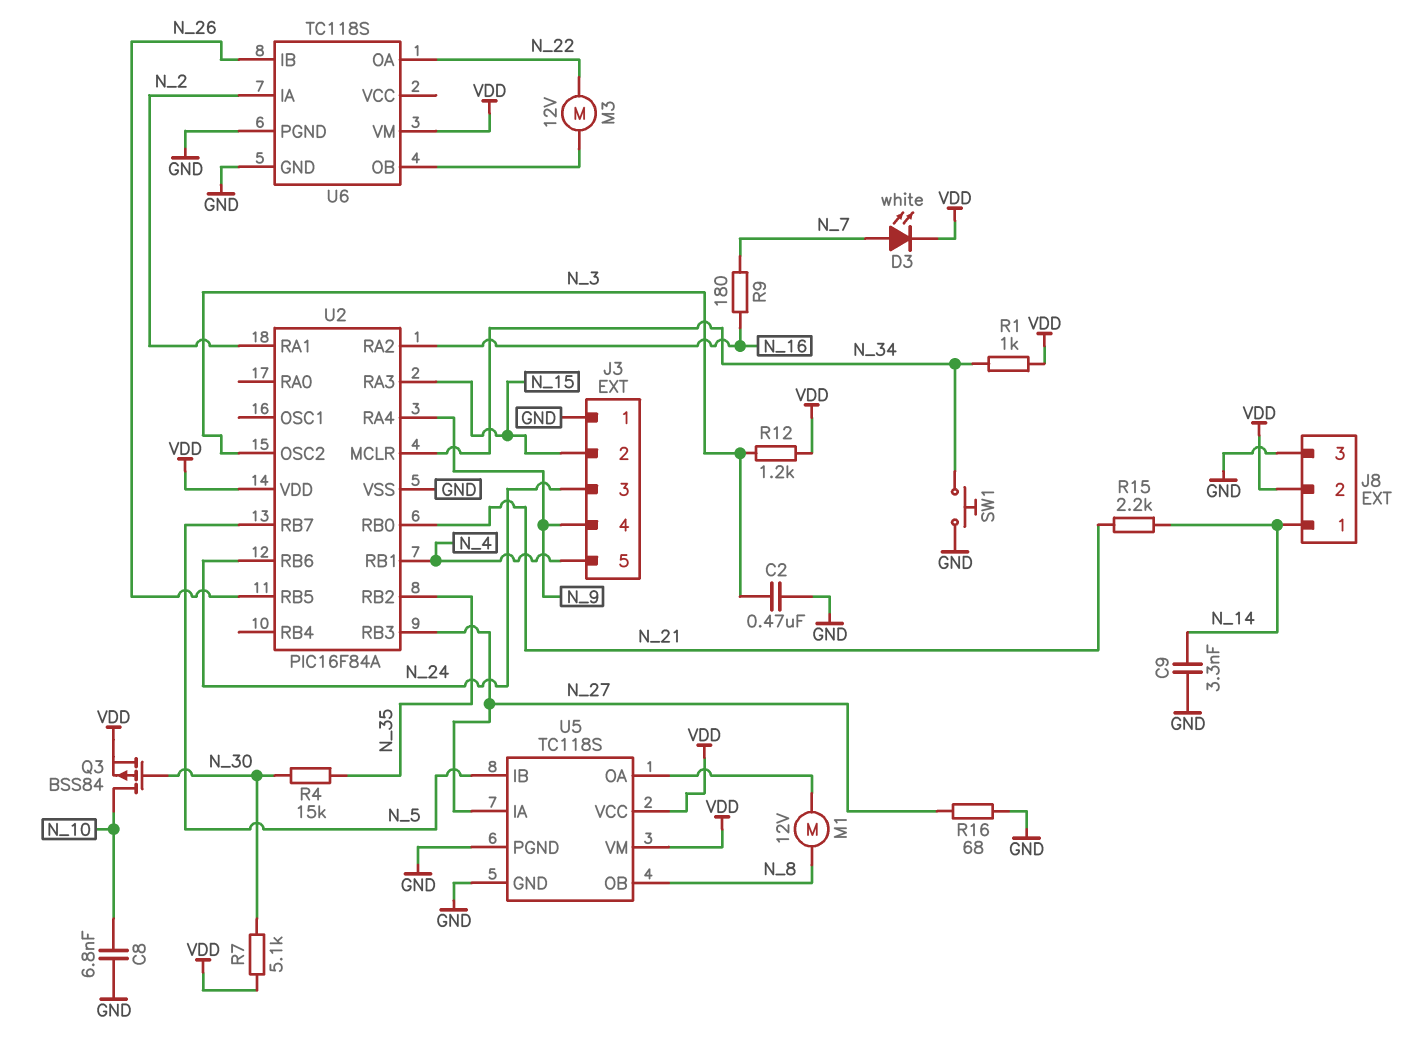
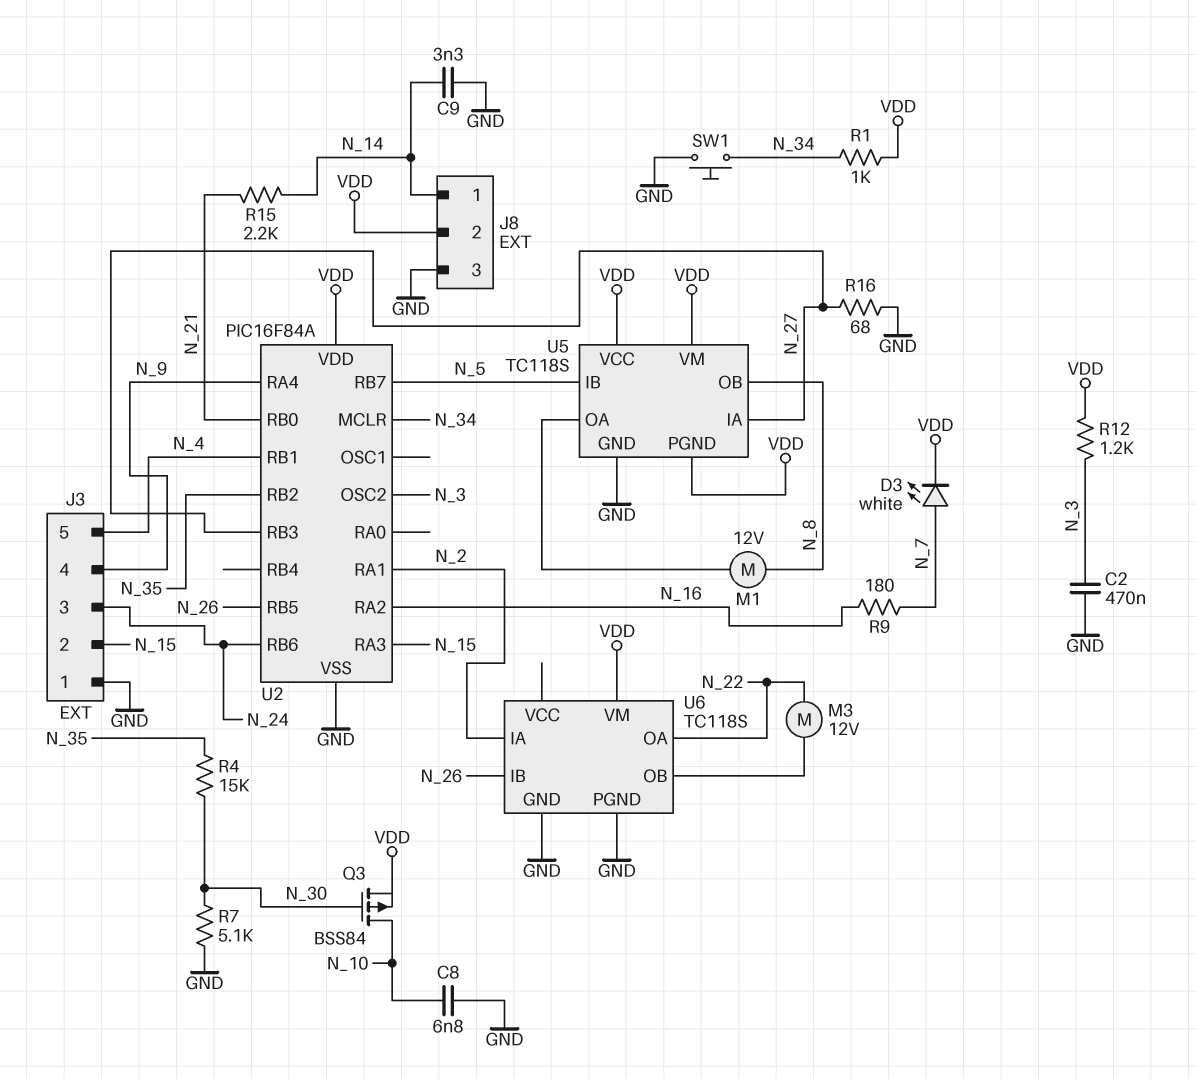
R7: 5.1k (N_30, VDD) -> 5.1k (GND, N_30)
U5 pin PGND: GND -> VDD

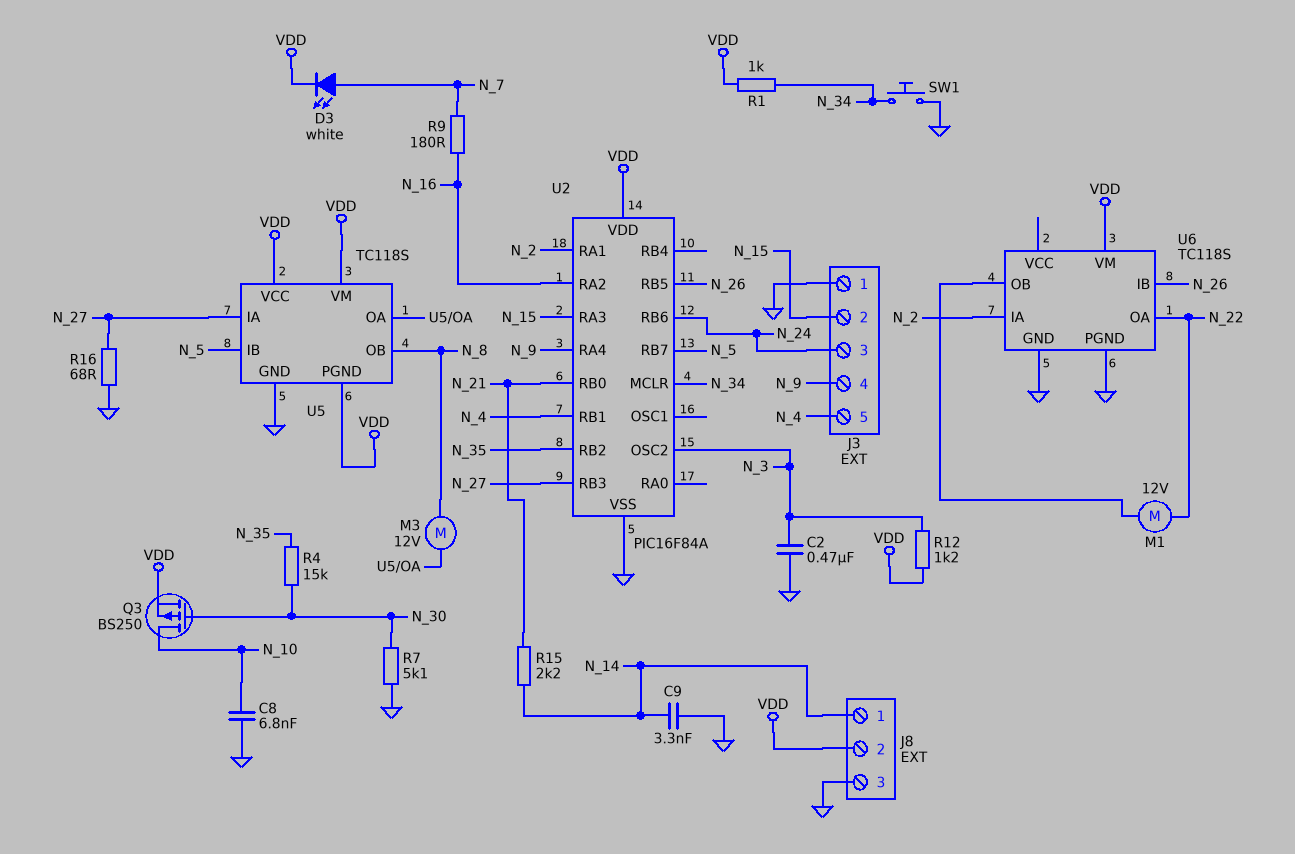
M1: motor 12V (N_8, U5/OA) -> motor 12V (N_22, U6/OB)
M3: motor 12V (N_22, U6/OB) -> motor 12V (N_8, U5/OA)
Q3: PMOS BSS84 (G N_30, D N_10, S VDD) -> PMOS BS250 (G N_30, D N_10, S VDD)

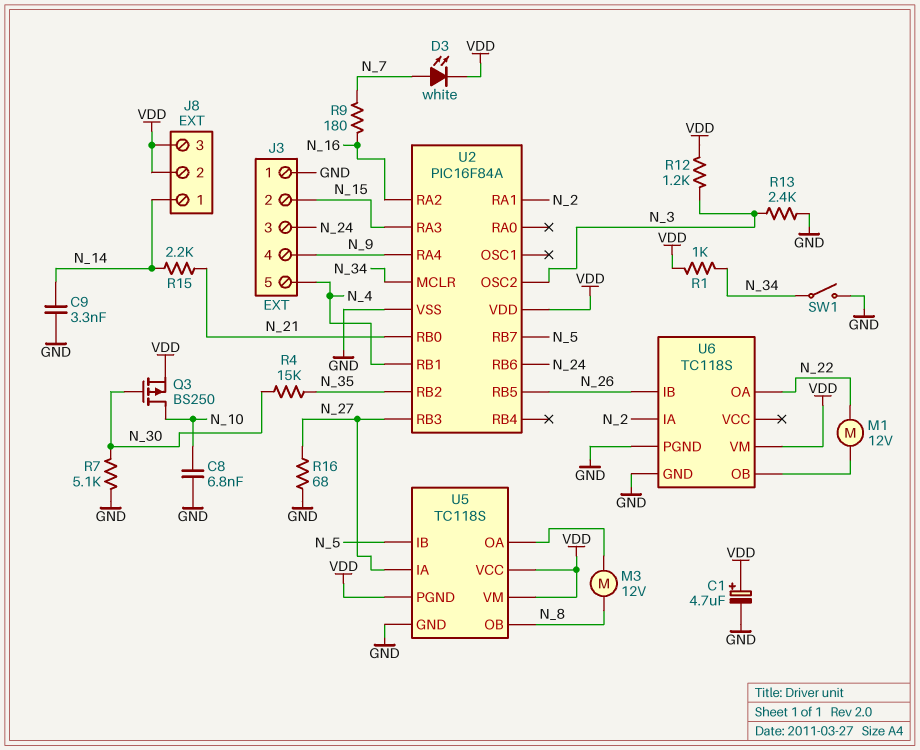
C1: none -> 4.7uF (plus VDD, minus GND)
C2: 470nF (GND, N_3) -> none
J8 pin 3: GND -> VDD
R13: none -> 2.4k (GND, N_3)
SW1: button (GND, N_34) -> switch (GND, N_34)

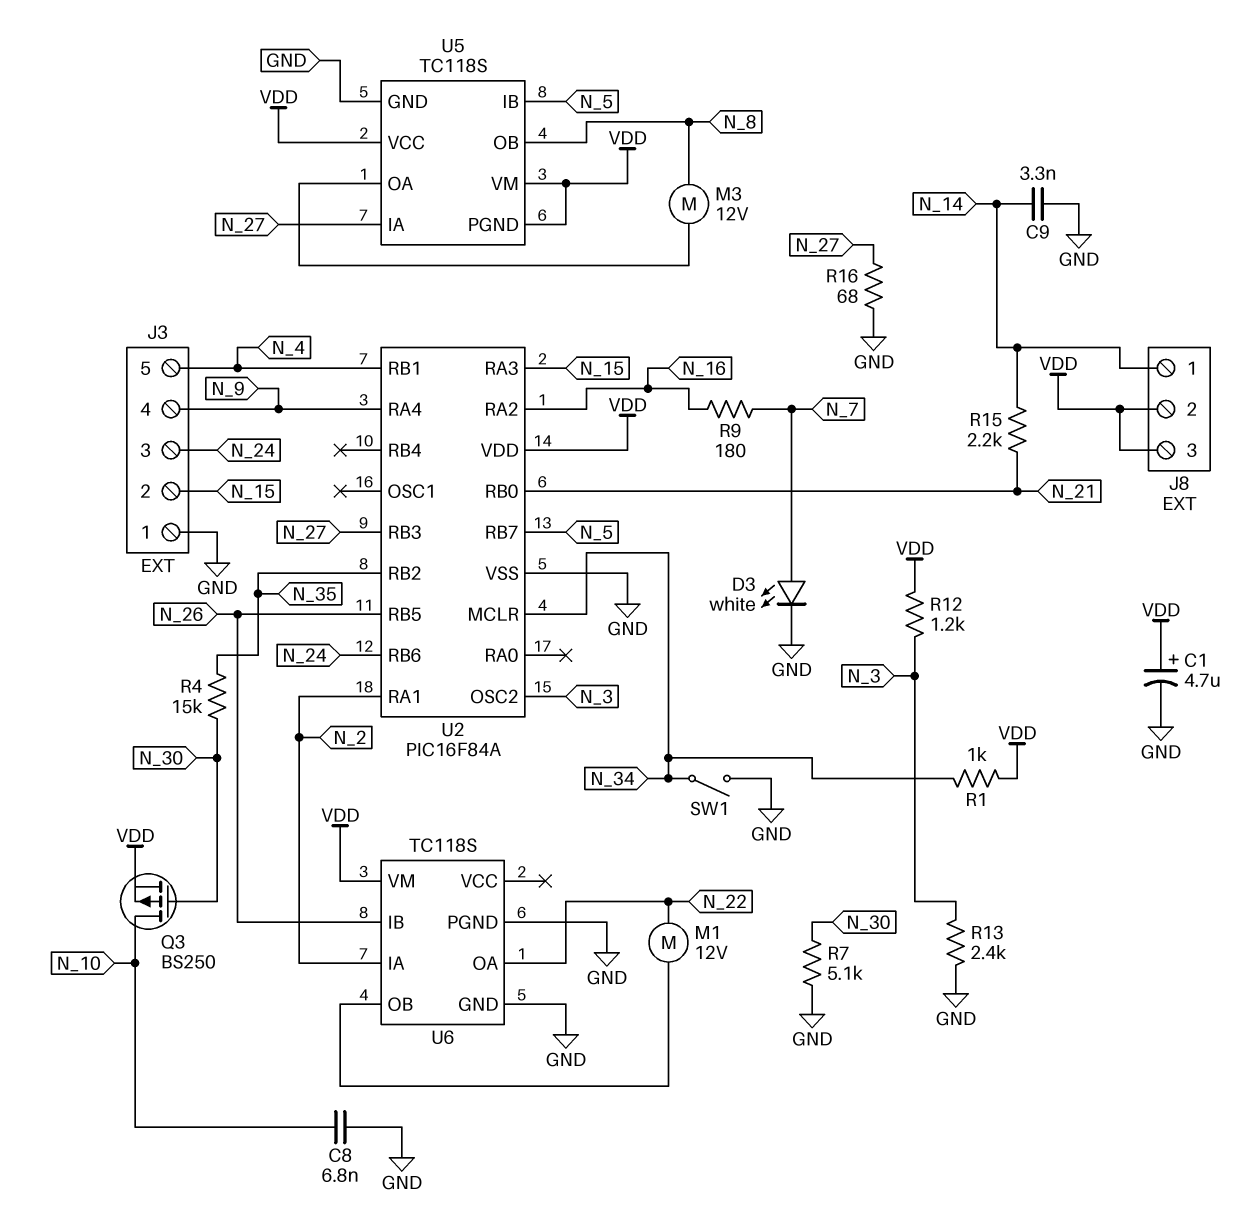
D3: LED white (A N_7, K VDD) -> LED white (A N_7, K GND)

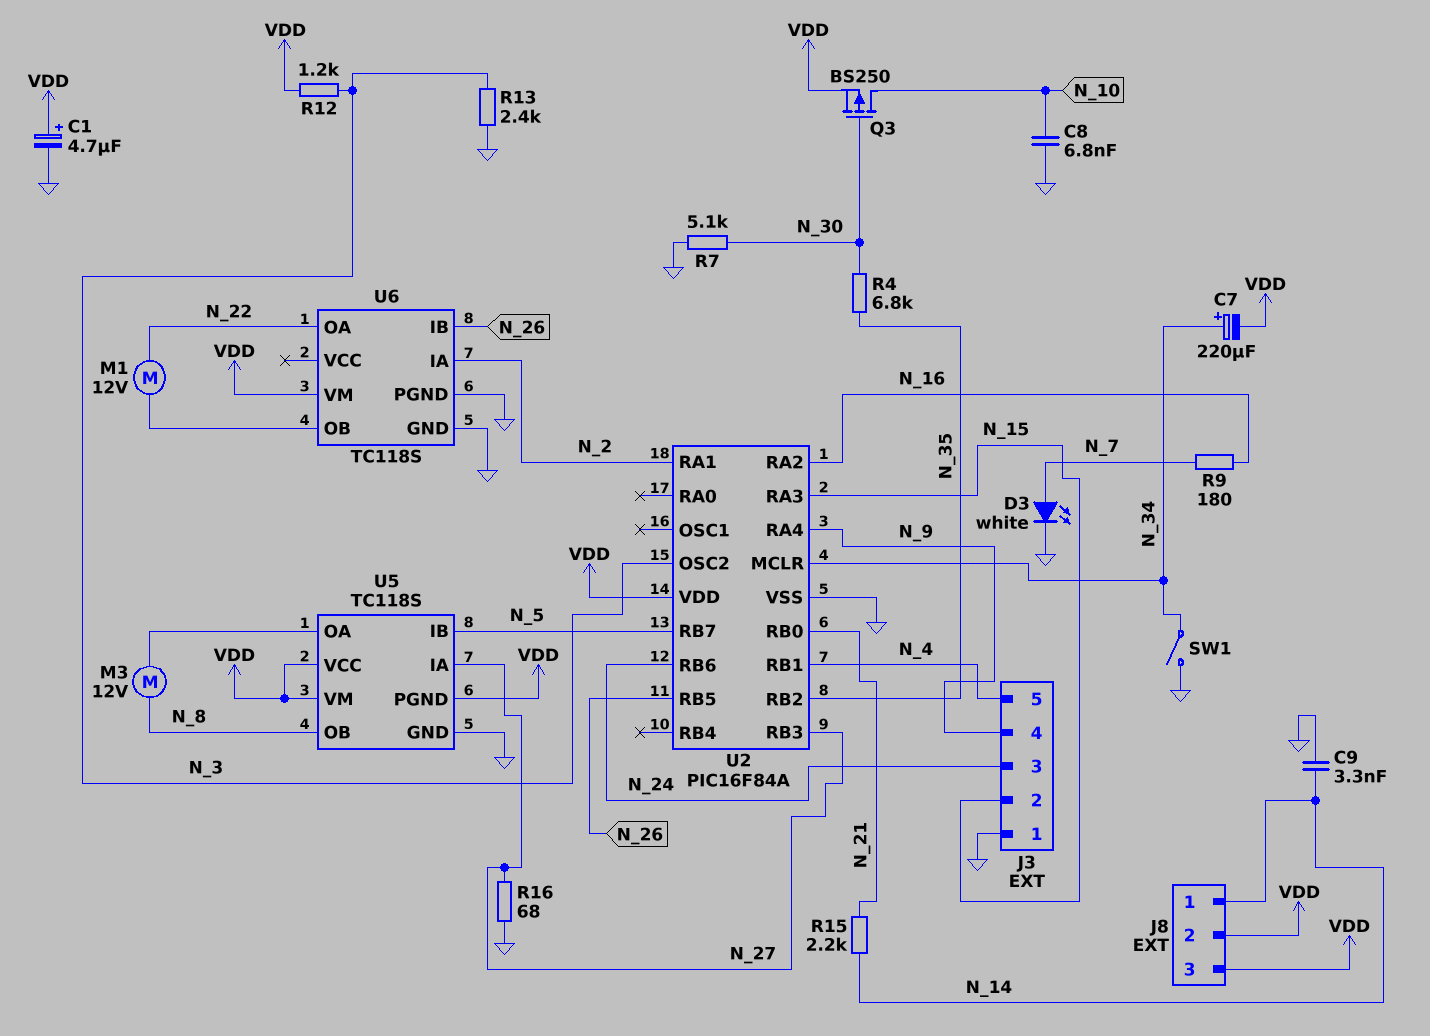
C7: none -> 220uF (plus N_34, minus VDD)
R1: 1k (N_34, VDD) -> none
R4: 15k (N_30, N_35) -> 6.8k (N_30, N_35)

